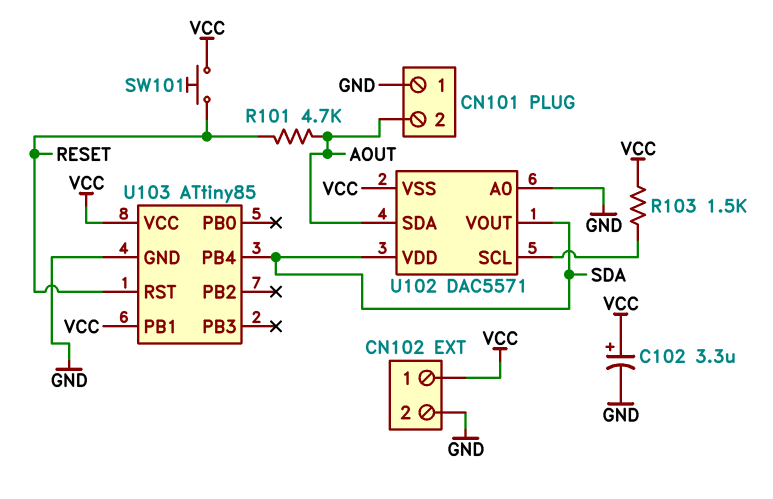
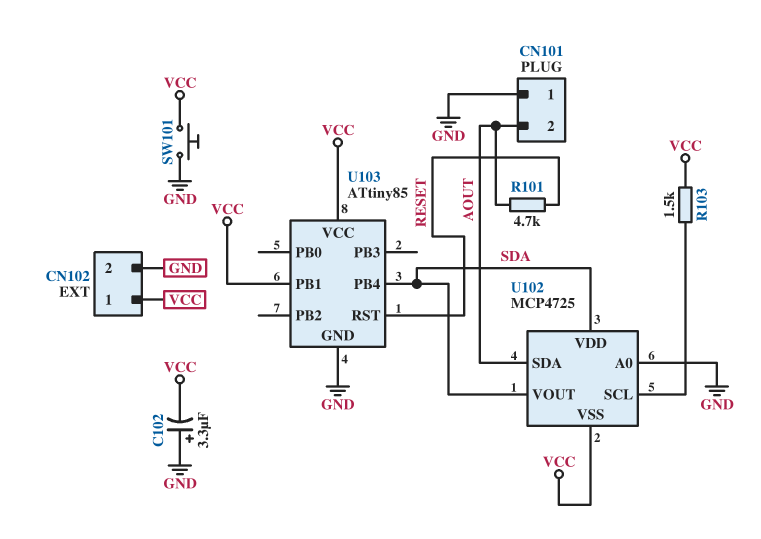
C102: 3.3uF (plus VCC, minus GND) -> 3.3uF (plus GND, minus VCC)
SW101: button (RESET, VCC) -> button (GND, VCC)
U102: DAC5571 -> MCP4725

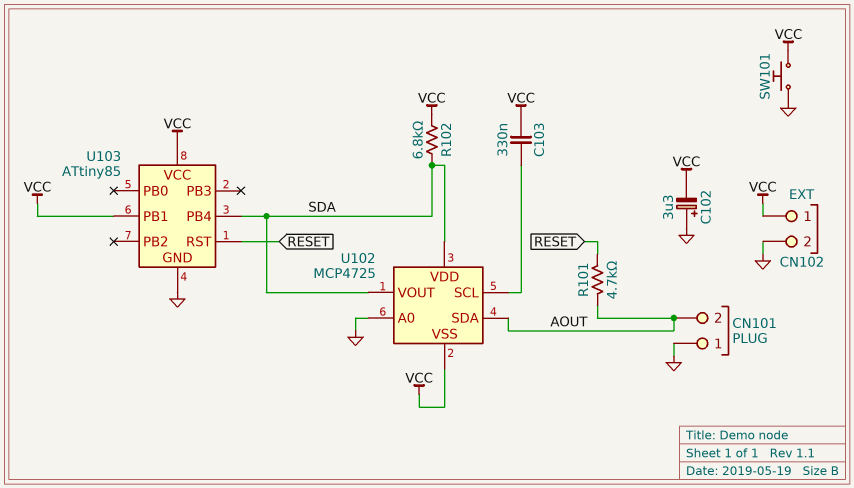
C103: none -> 330nF (U102/SCL, VCC)
R102: none -> 6.8k (SDA, VCC)
R103: 1.5k (U102/SCL, VCC) -> none

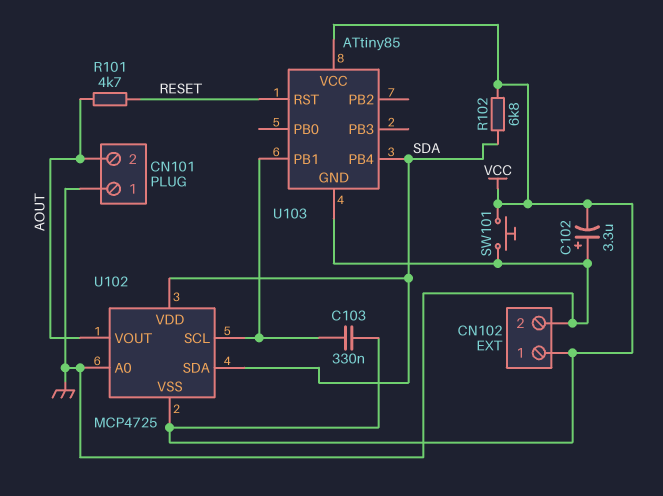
U102 pin SDA: AOUT -> SDA
U102 pin VOUT: SDA -> AOUT
U103 pin PB1: VCC -> U102/SCL

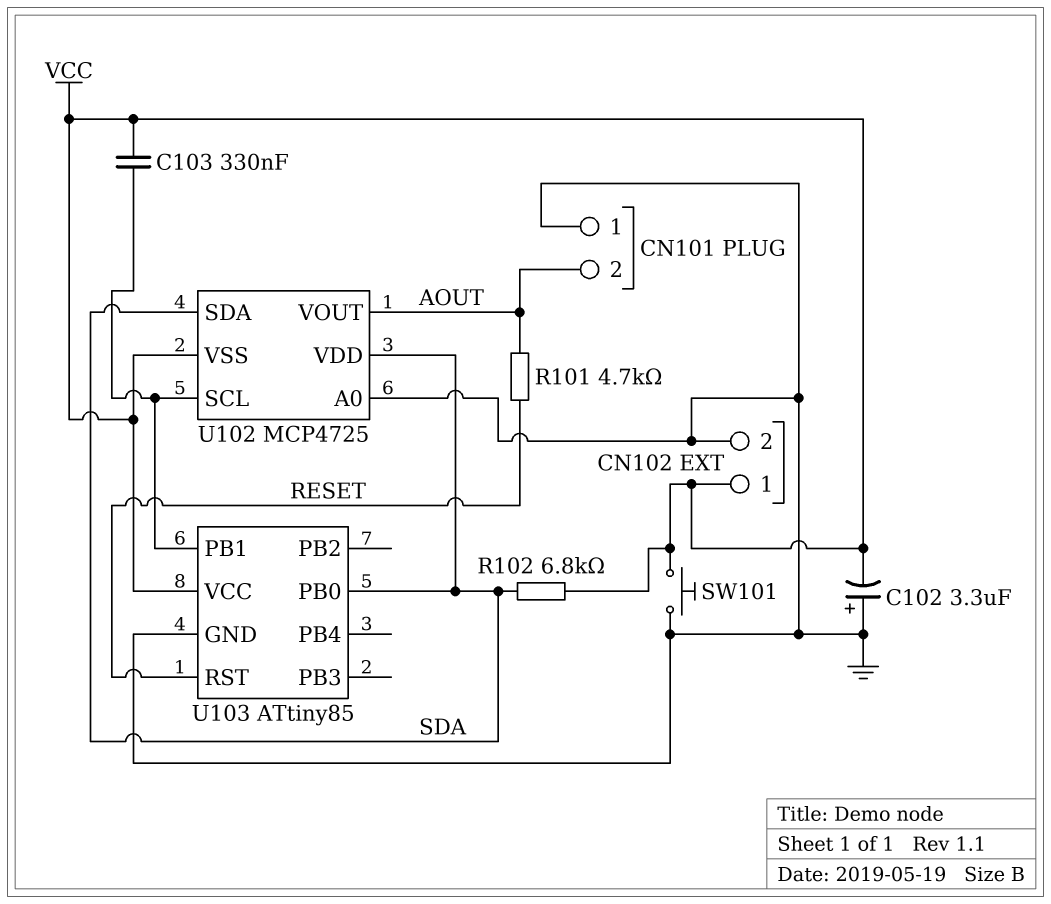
U103 pin PB0: none -> SDA
U103 pin PB4: SDA -> none

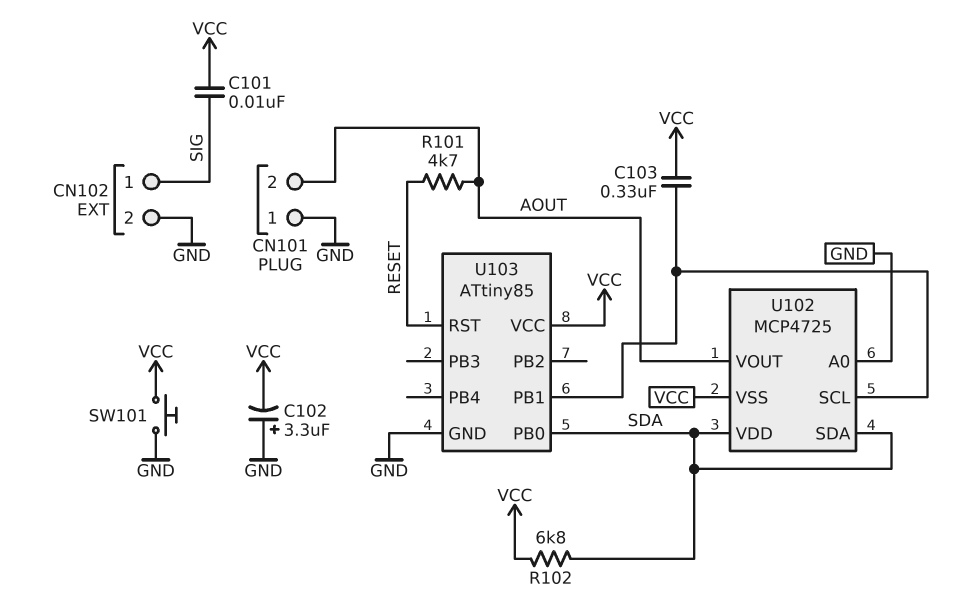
C101: none -> 10nF (SIG, VCC)
CN102 pin 1: VCC -> SIG

